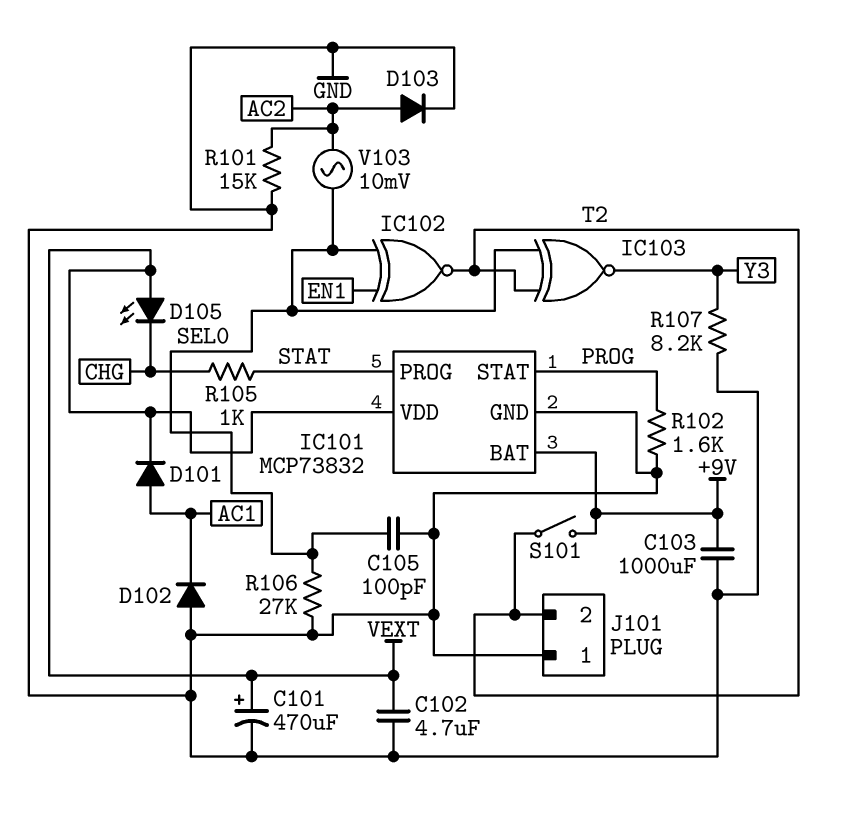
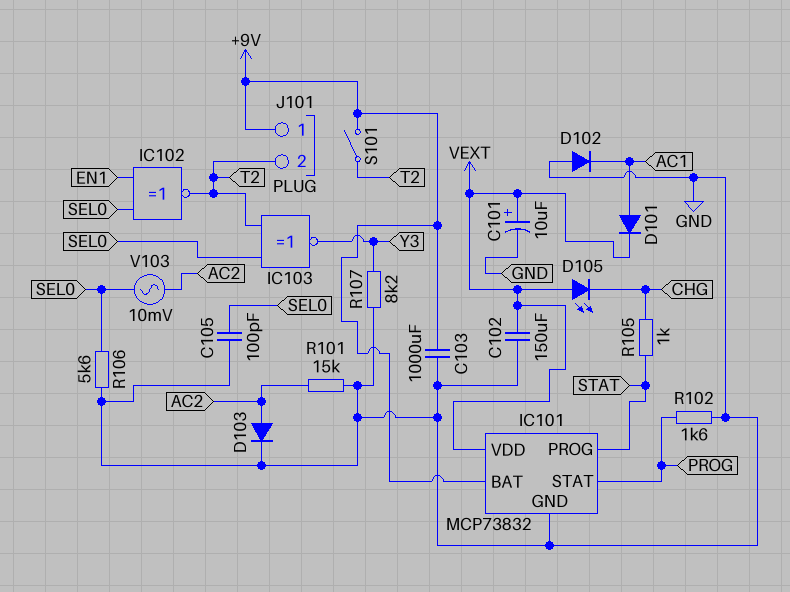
C101: 470uF (plus VEXT, minus GND) -> 10uF (plus VEXT, minus GND)
C102: 4.7uF (GND, VEXT) -> 150uF (GND, VEXT)
J101 pin 1: GND -> +9V
R106: 27k (GND, SEL0) -> 5.6k (GND, SEL0)

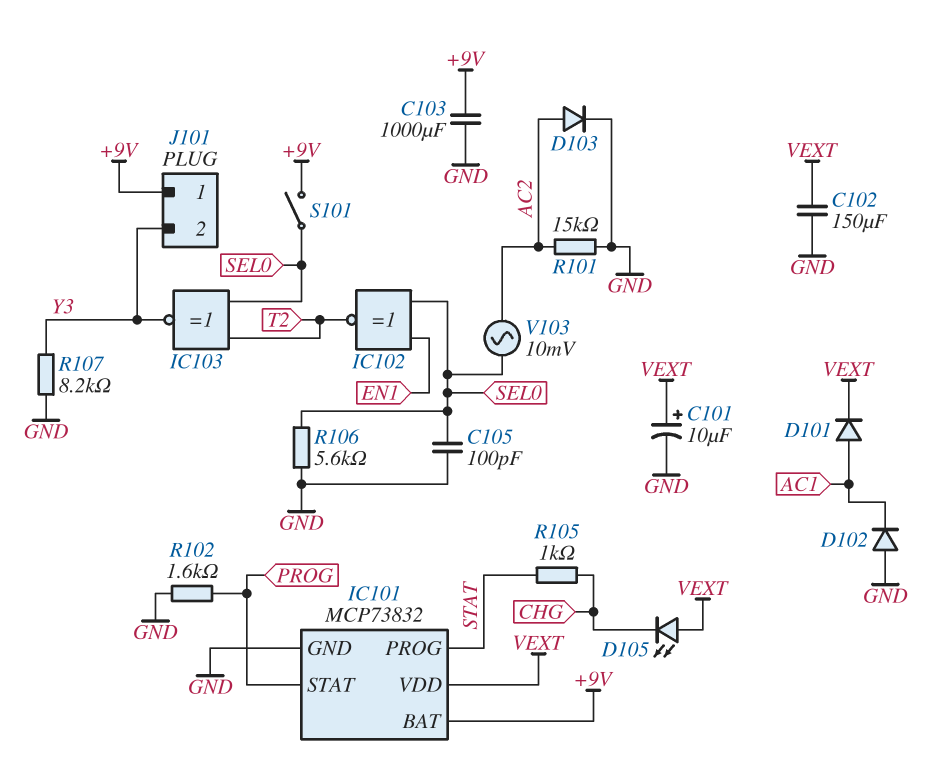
J101 pin 2: T2 -> Y3
S101: switch (+9V, T2) -> switch (+9V, SEL0)

